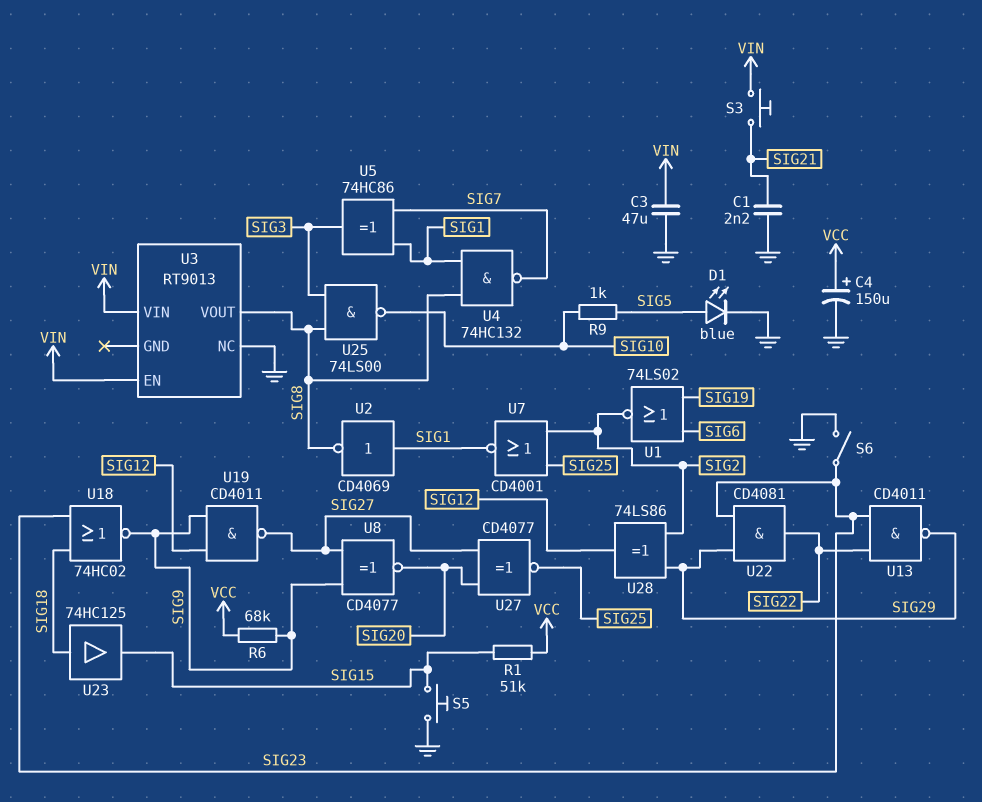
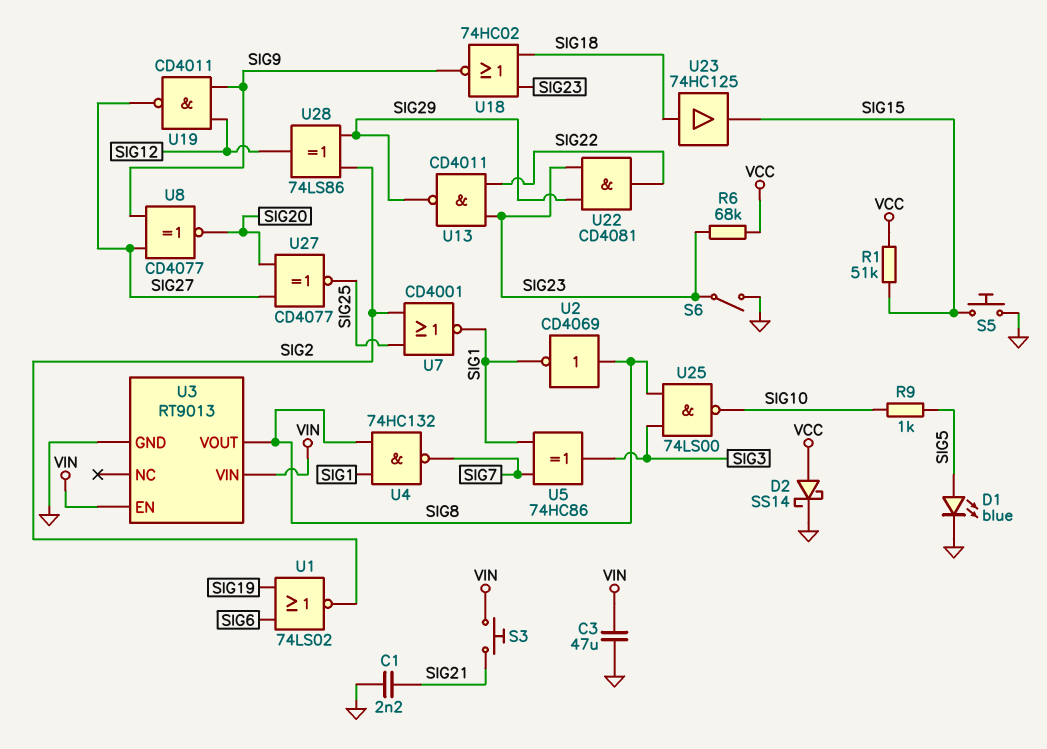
C4: 150uF (plus VCC, minus GND) -> none
D2: none -> schottky SS14 (A VCC, K GND)
R6: 68k (SIG9, VCC) -> 68k (SIG23, VCC)
U2: NOT CD4069 (in SIG1, out SIG8) -> NOT CD4069 (in SIG8, out SIG1)
U3 pin GND: none -> GND
U3 pin NC: GND -> none

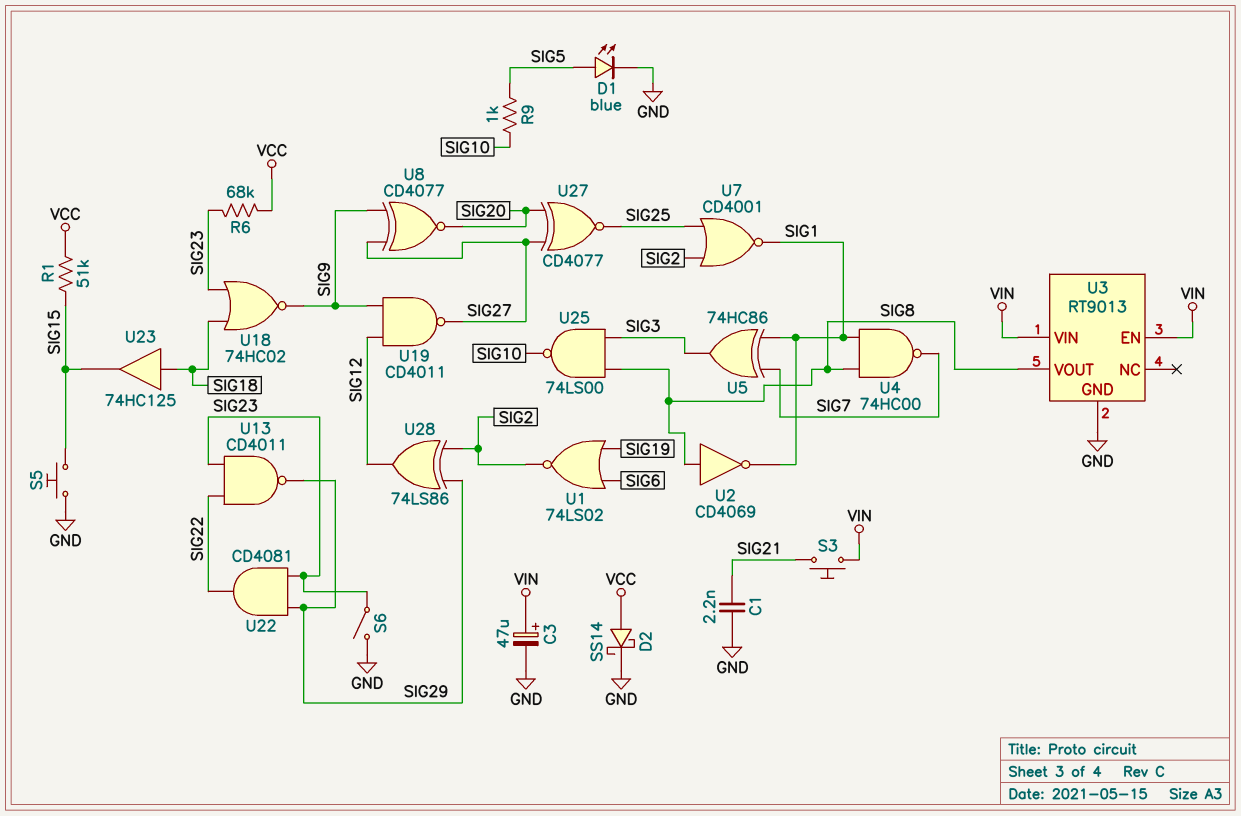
C3: 47uF (GND, VIN) -> 47uF (plus VIN, minus GND)
U4: NAND 74HC132 (in SIG1, in SIG8, out SIG7) -> NAND 74HC00 (in SIG1, in SIG8, out SIG7)

